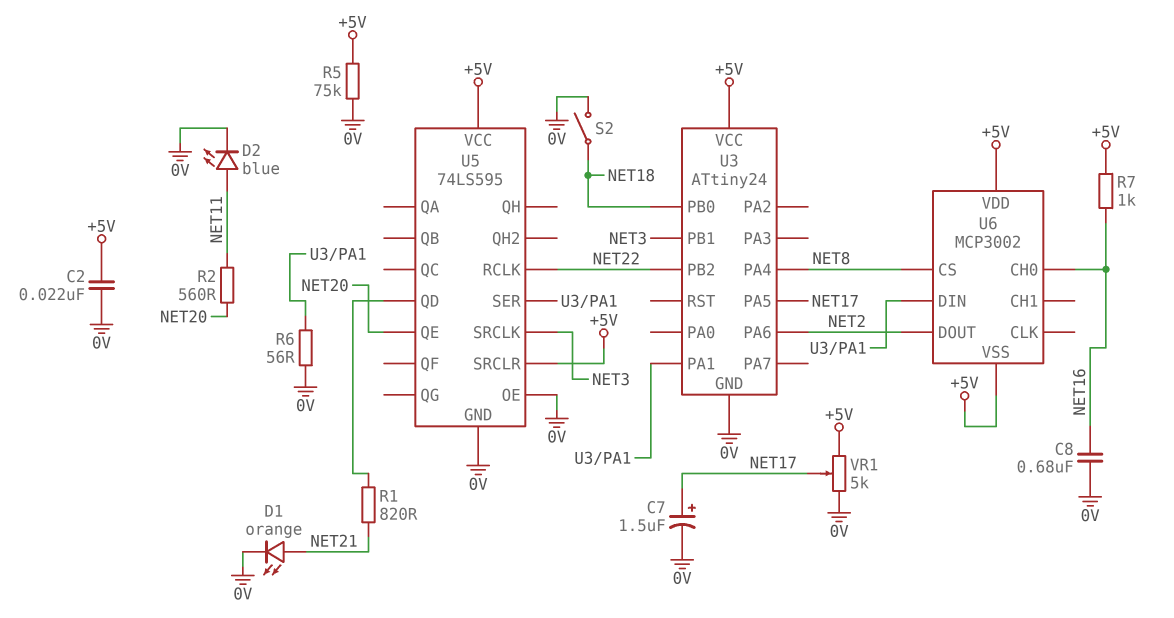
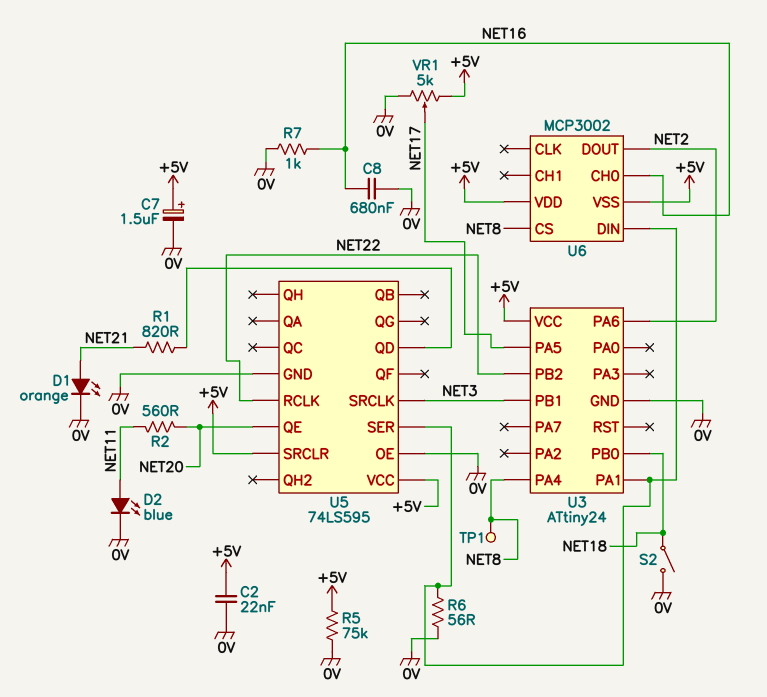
C7: 1.5uF (plus NET17, minus 0V) -> 1.5uF (plus +5V, minus 0V)
R7: 1k (+5V, NET16) -> 1k (0V, NET16)
TP1: none -> test point (NET8)

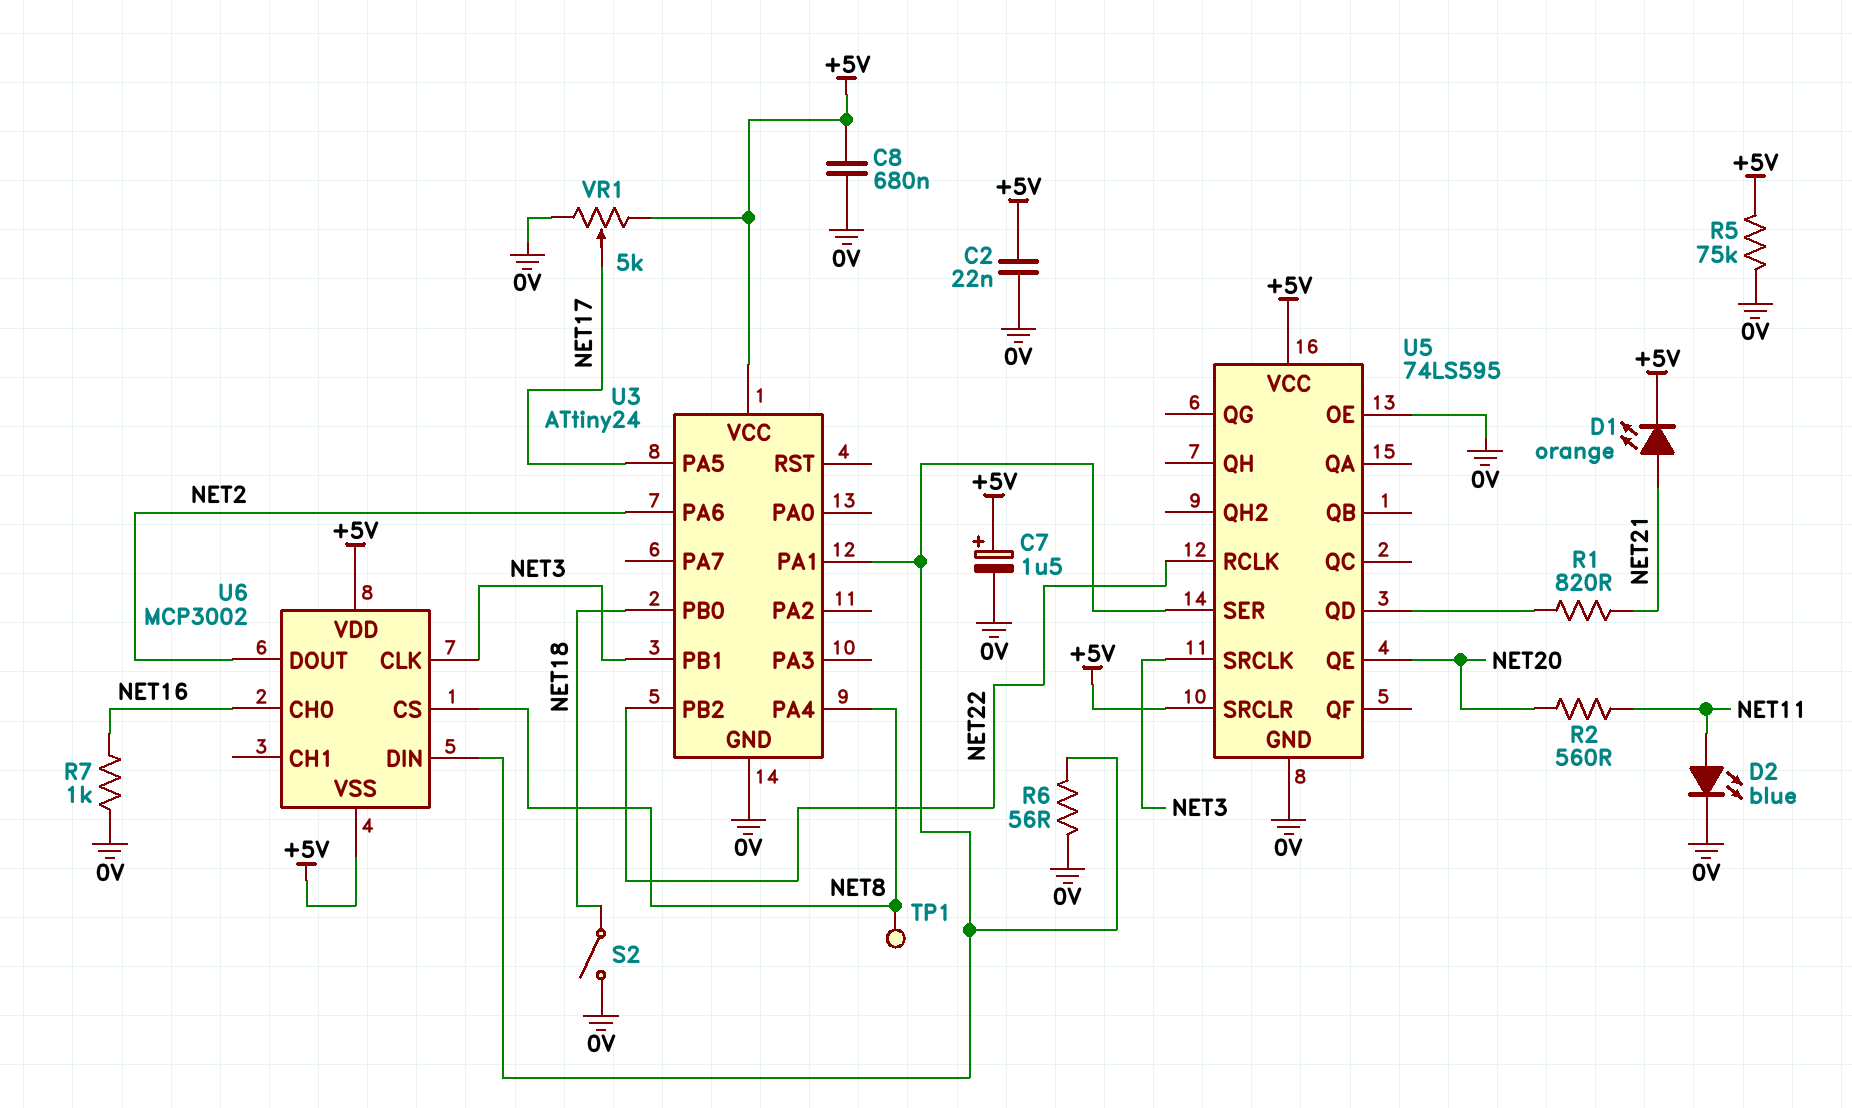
C8: 680nF (0V, NET16) -> 680nF (+5V, 0V)
D1: LED orange (A NET21, K 0V) -> LED orange (A NET21, K +5V)
U6 pin CLK: none -> NET3

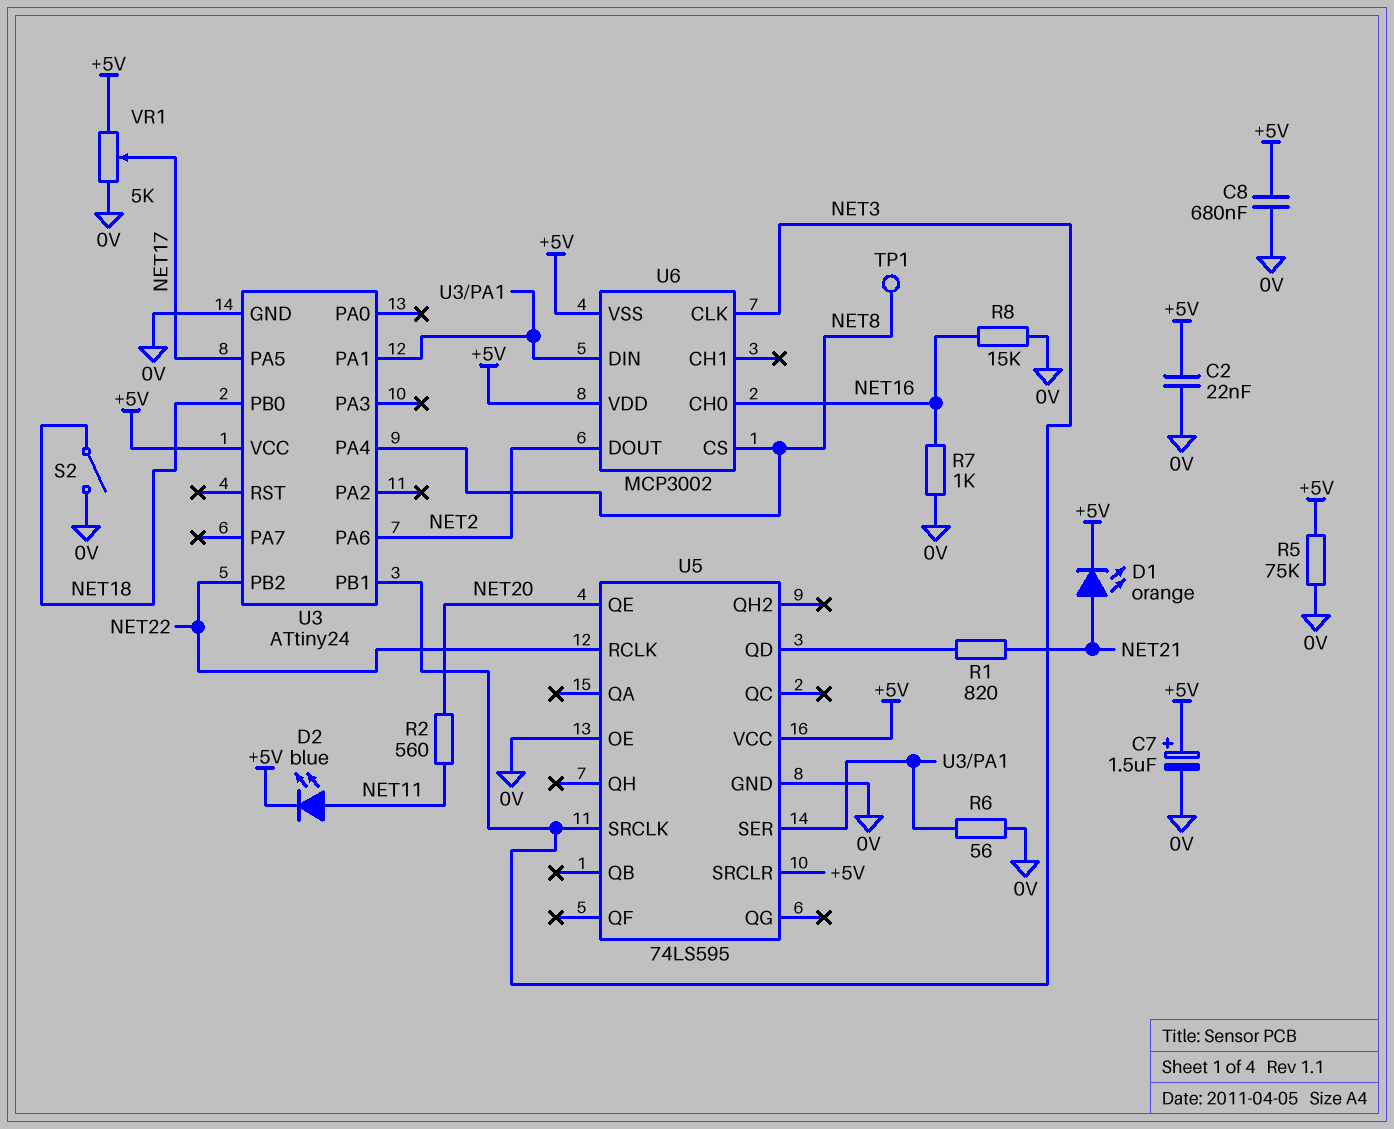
D2: LED blue (A NET11, K 0V) -> LED blue (A NET11, K +5V)
R8: none -> 15k (0V, NET16)

